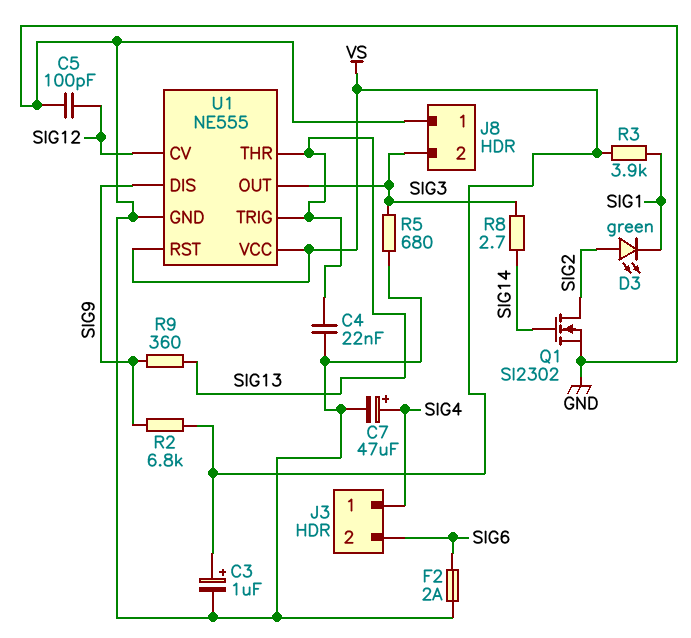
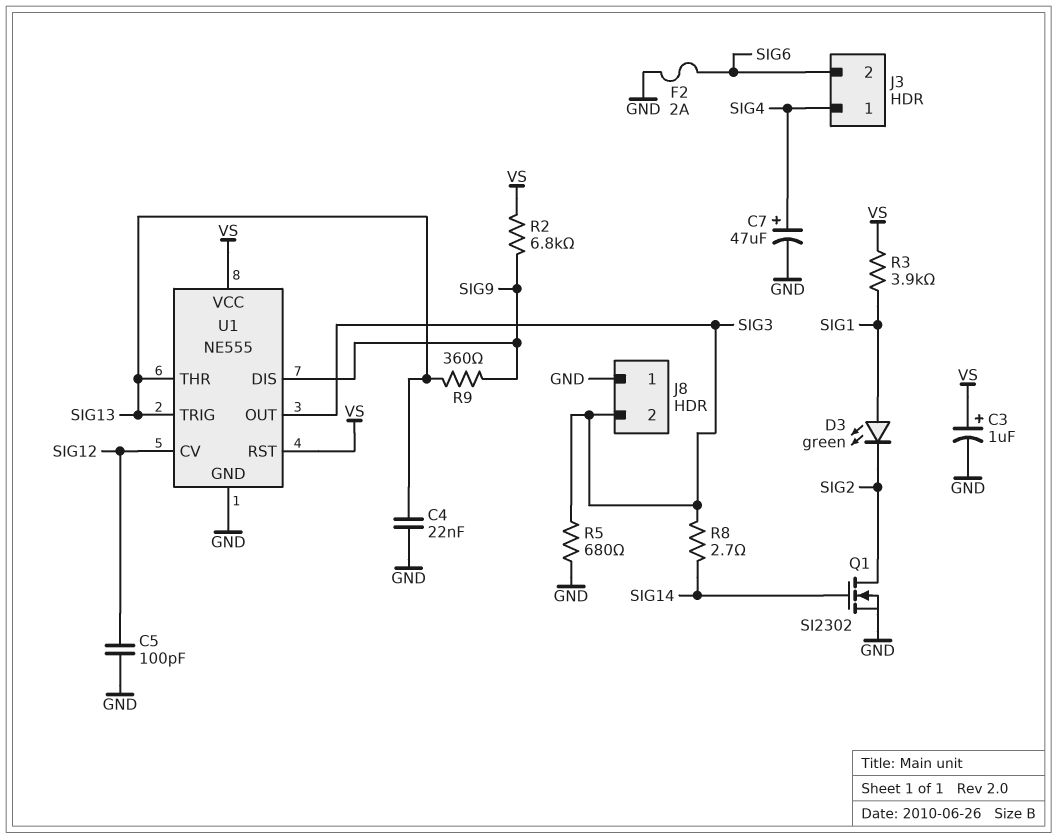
D3: LED green (A SIG2, K SIG1) -> LED green (A SIG1, K SIG2)

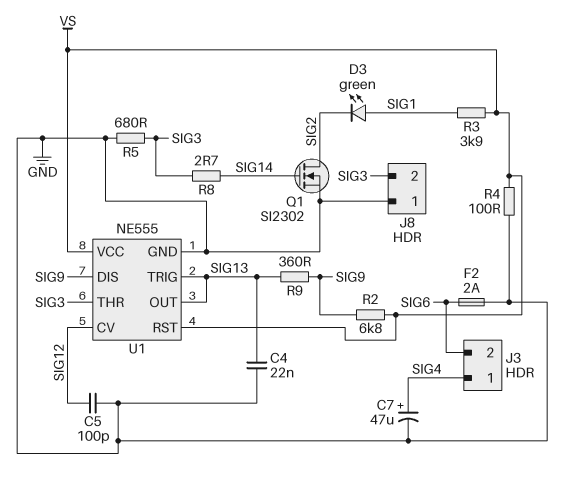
C3: 1uF (plus VS, minus GND) -> none
R4: none -> 100 (GND, VS)
U1 pin OUT: SIG3 -> SIG13
U1 pin THR: SIG13 -> SIG3

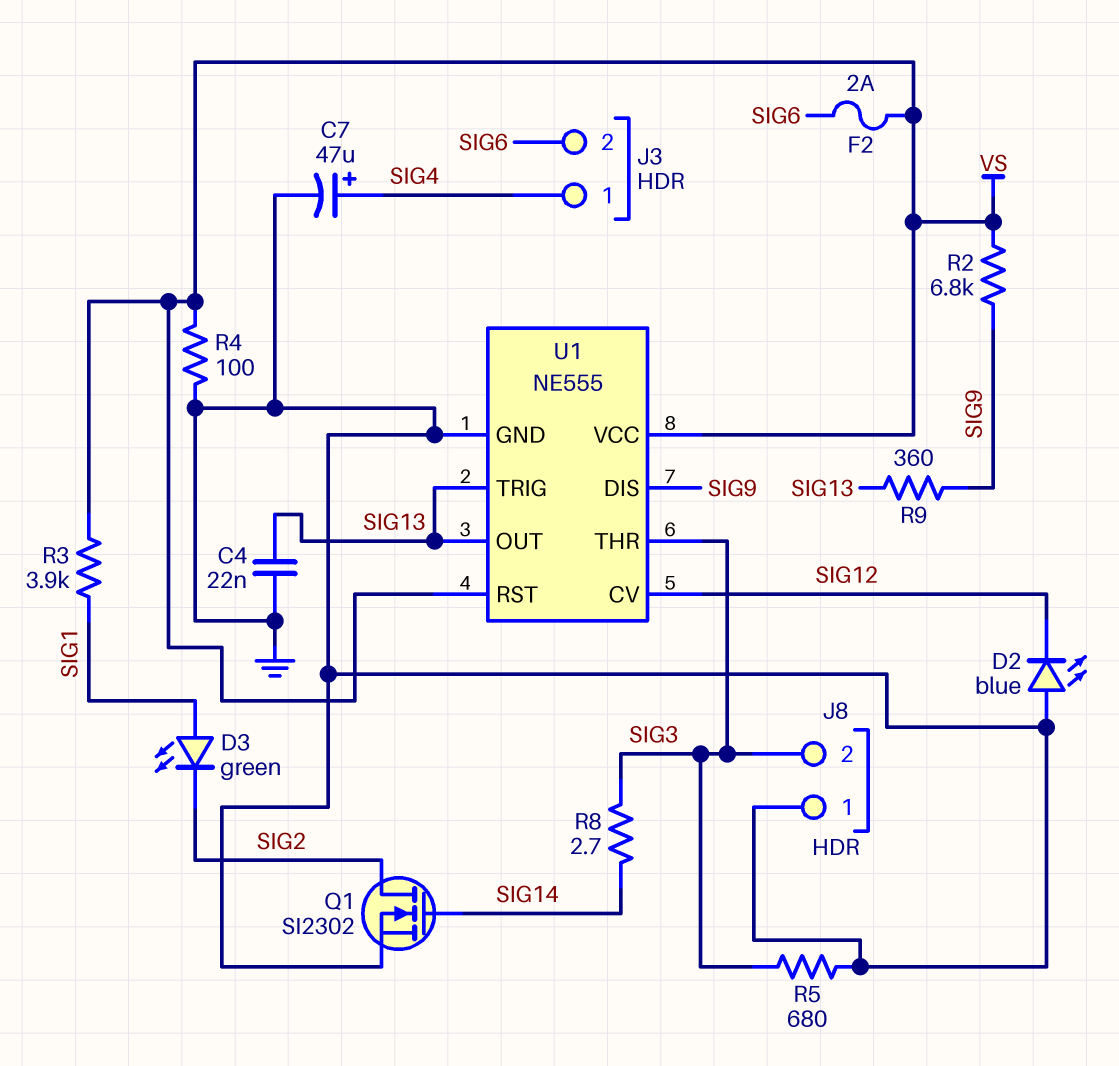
C5: 100pF (GND, SIG12) -> none
D2: none -> LED blue (A GND, K SIG12)
F2: 2A (GND, SIG6) -> 2A (SIG6, VS)

